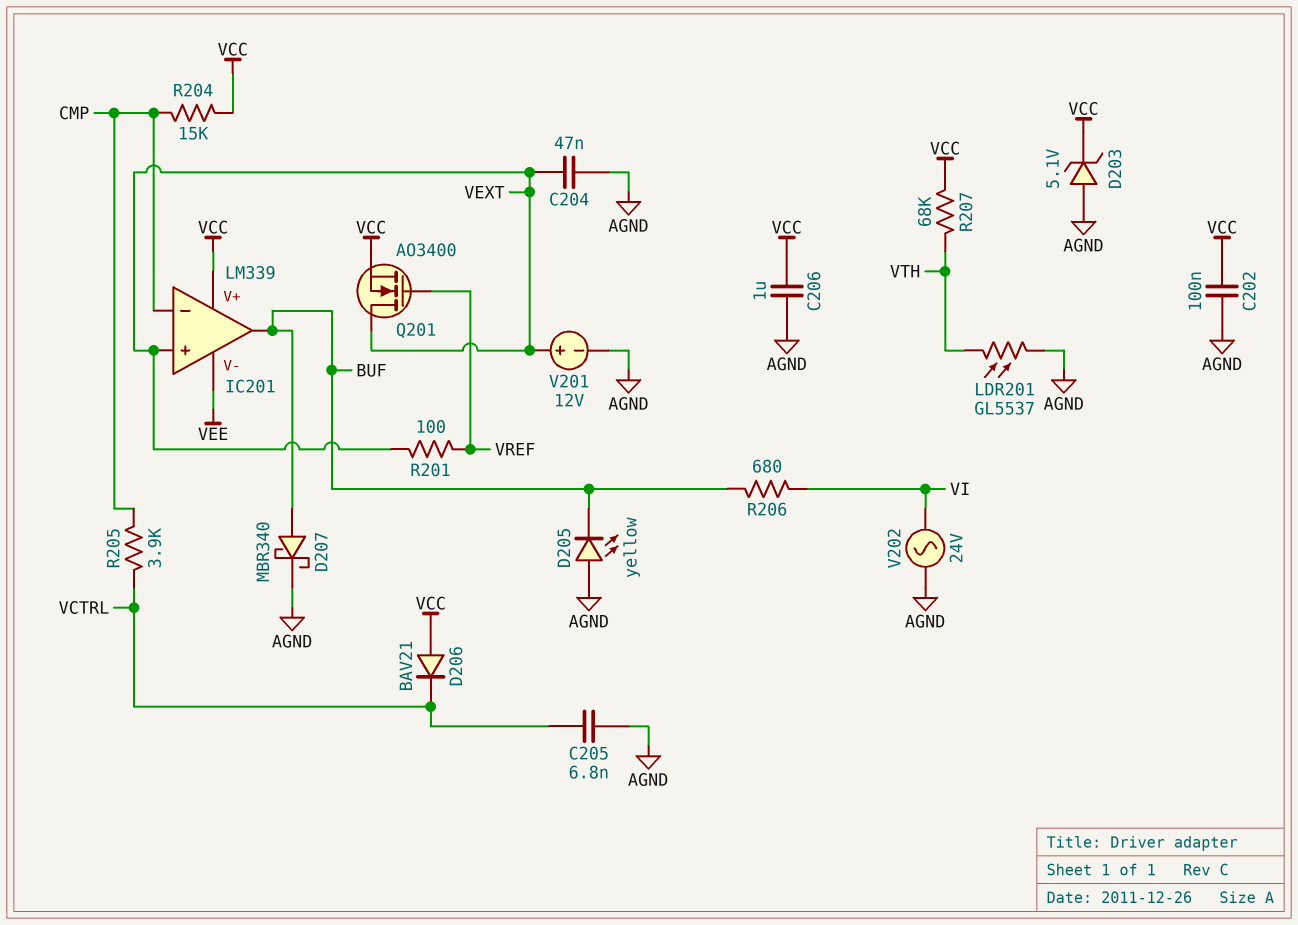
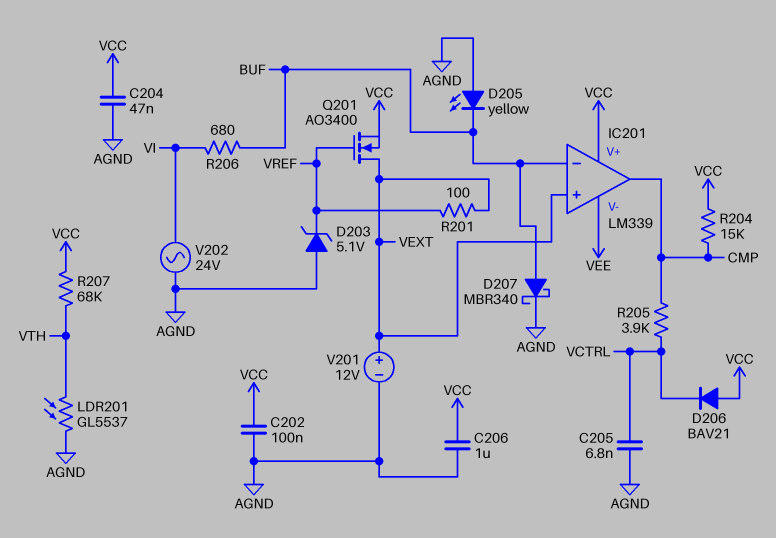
C204: 47nF (AGND, VEXT) -> 47nF (AGND, VCC)
D203: zener 5.1V (A AGND, K VCC) -> zener 5.1V (A AGND, K VREF)
IC201 pin in-: CMP -> BUF
IC201 pin out: BUF -> CMP

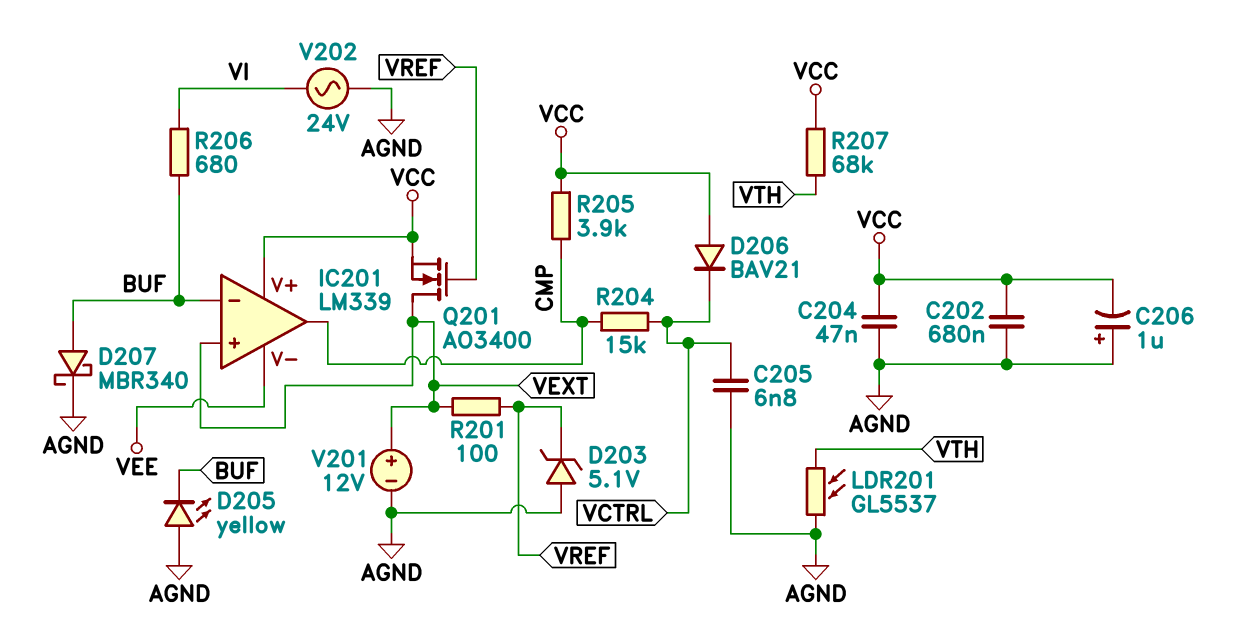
C202: 100nF (AGND, VCC) -> 680nF (AGND, VCC)
C206: 1uF (AGND, VCC) -> 1uF (plus AGND, minus VCC)
R204: 15k (CMP, VCC) -> 15k (CMP, VCTRL)
R205: 3.9k (CMP, VCTRL) -> 3.9k (CMP, VCC)

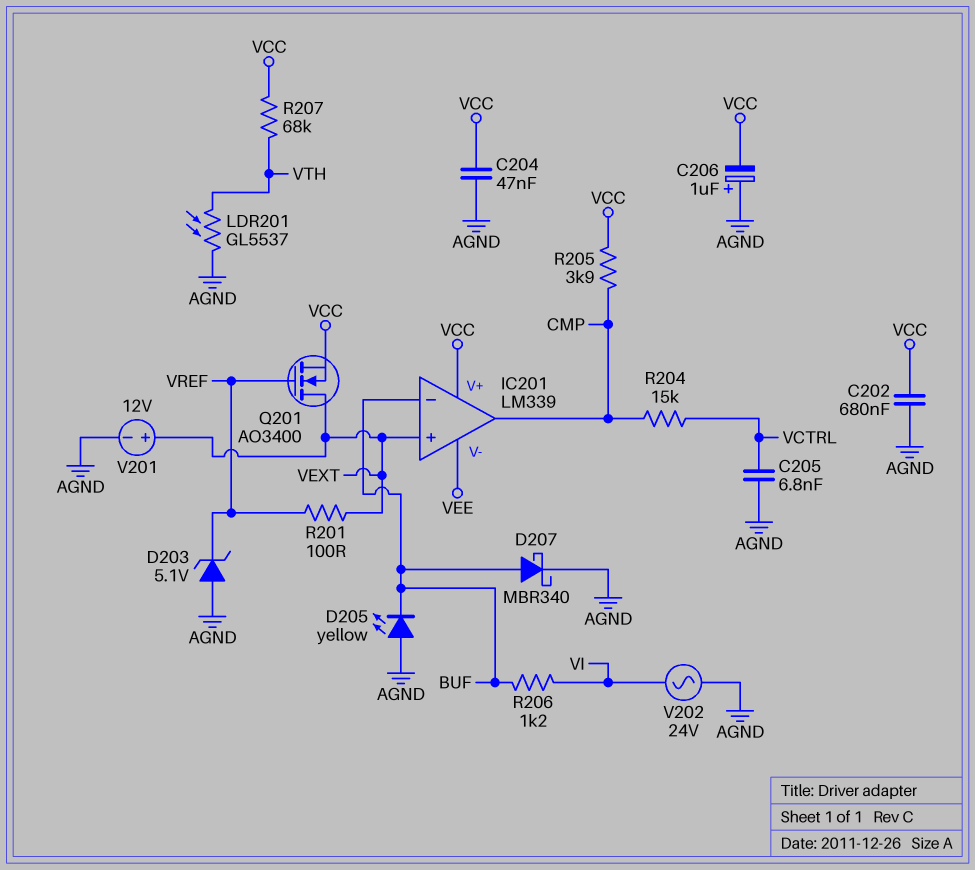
D206: diode BAV21 (A VCC, K VCTRL) -> none
R206: 680 (BUF, VI) -> 1.2k (BUF, VI)

